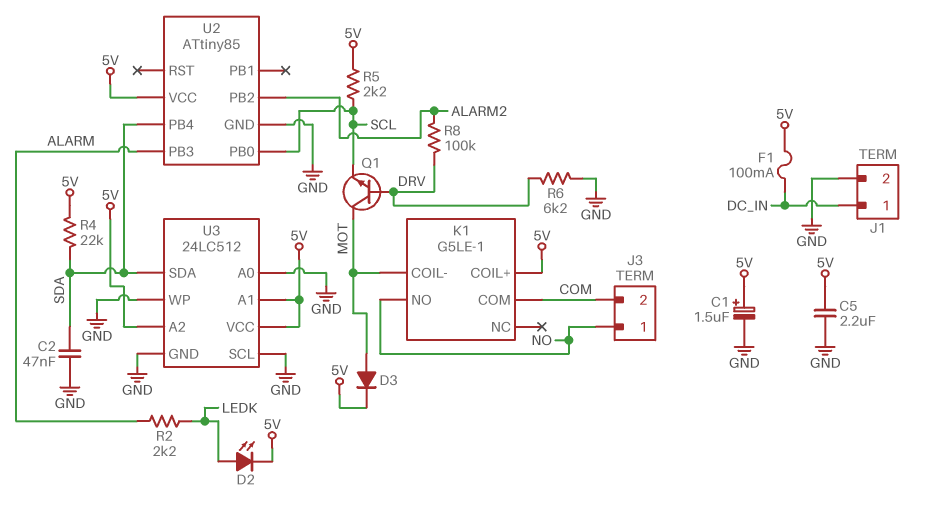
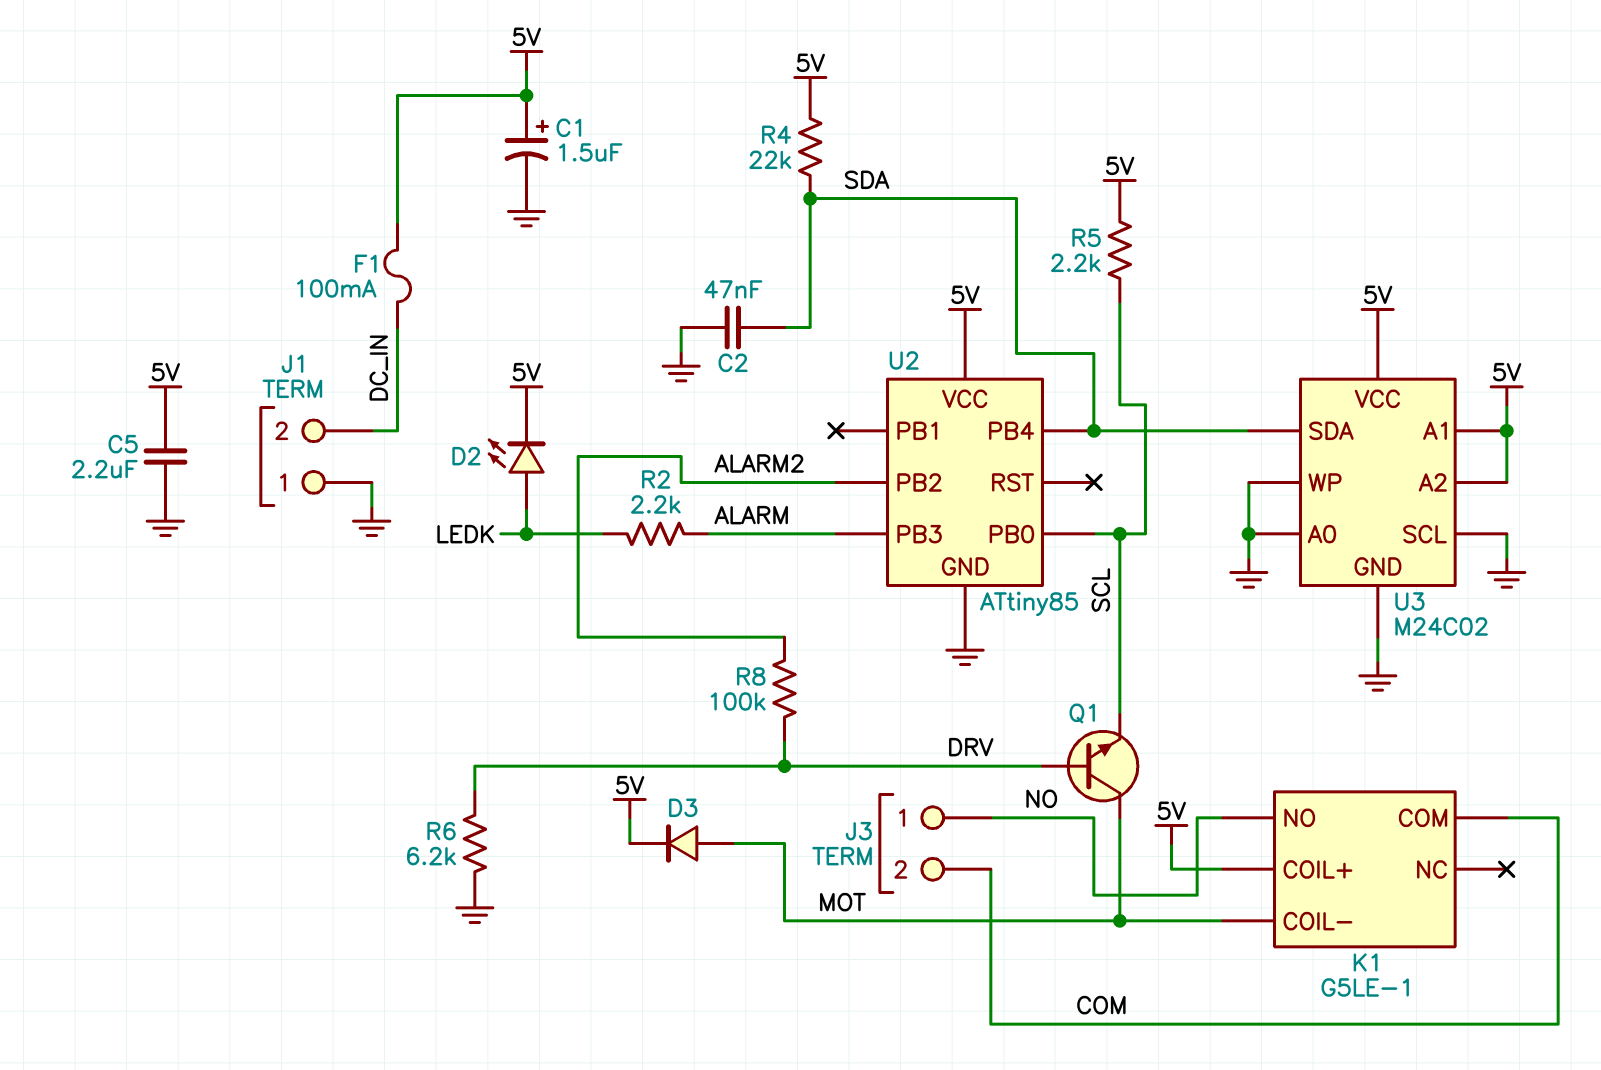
J1 pin 1: DC_IN -> GND
J1 pin 2: GND -> DC_IN
U3: 24LC512 -> M24C02

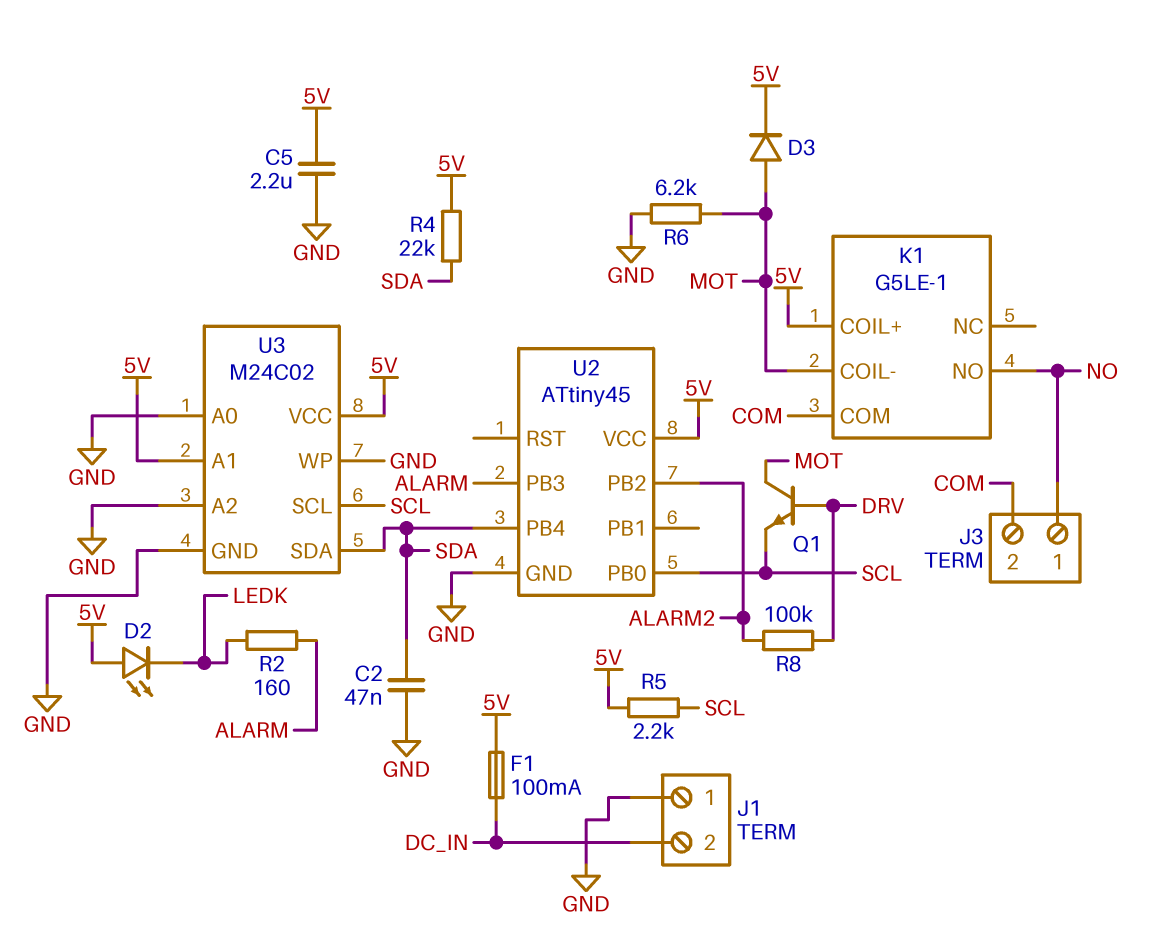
C1: 1.5uF (plus 5V, minus GND) -> none
D2: LED (A LEDK, K 5V) -> LED (A 5V, K LEDK)
R2: 2.2k (ALARM, LEDK) -> 160 (ALARM, LEDK)
R6: 6.2k (DRV, GND) -> 6.2k (GND, MOT)
U2: ATtiny85 -> ATtiny45
U3 pin A2: 5V -> GND
U3 pin SCL: GND -> SCL

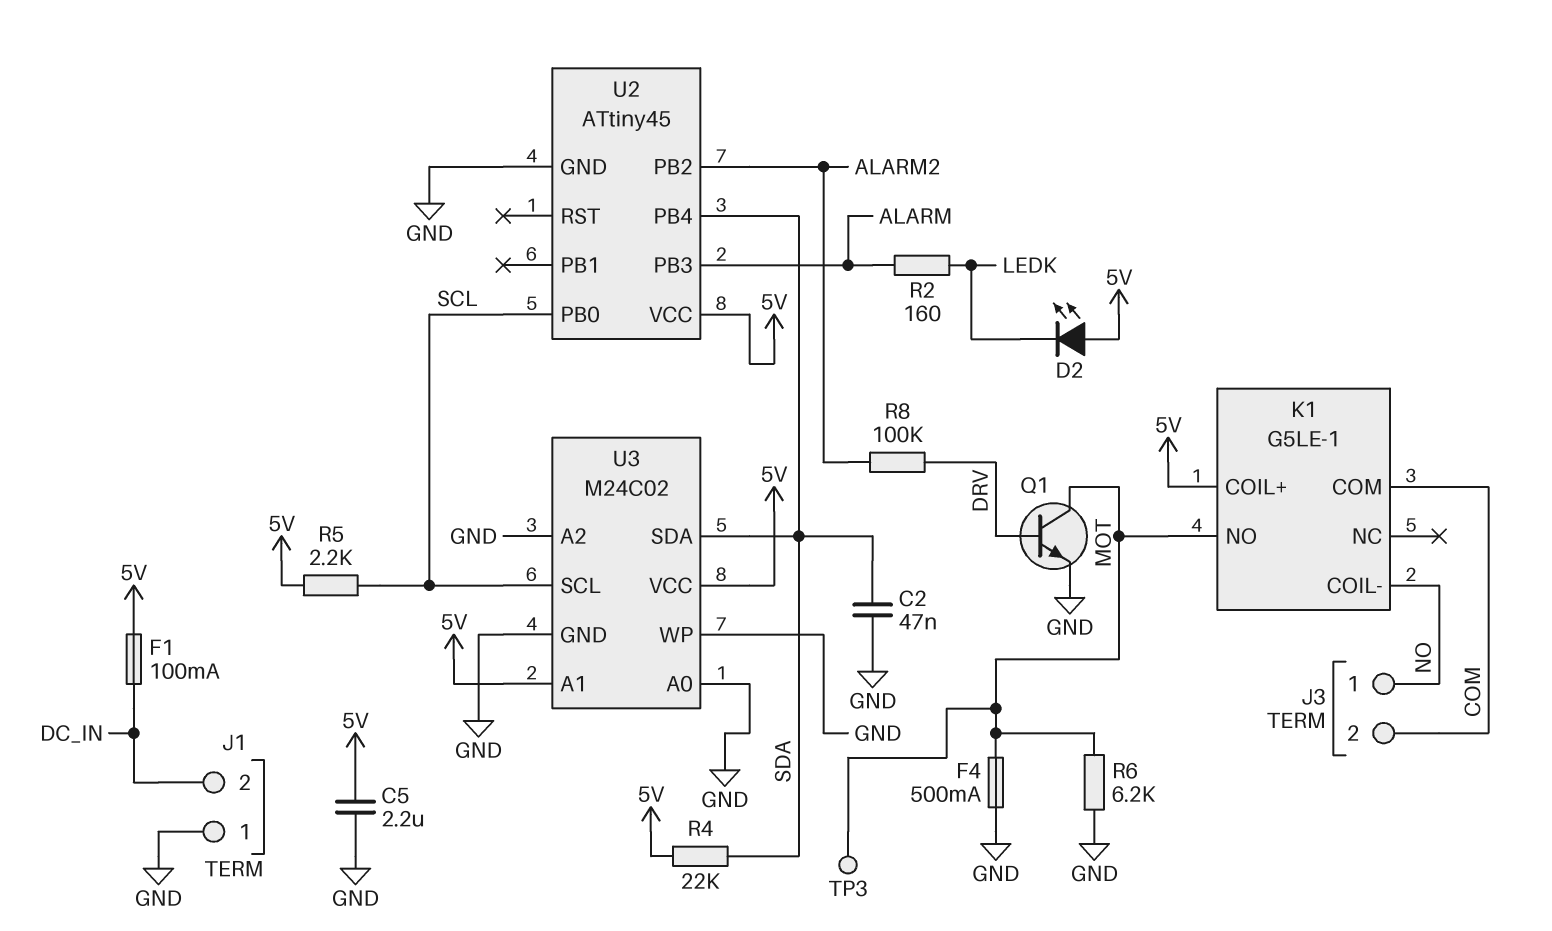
D3: diode (A MOT, K 5V) -> none
F4: none -> 500mA (GND, MOT)
K1 pin COIL-: MOT -> NO
K1 pin NO: NO -> MOT
Q1: NPN (B DRV, C MOT, E SCL) -> NPN (B DRV, C MOT, E GND)
TP3: none -> test point (MOT)

